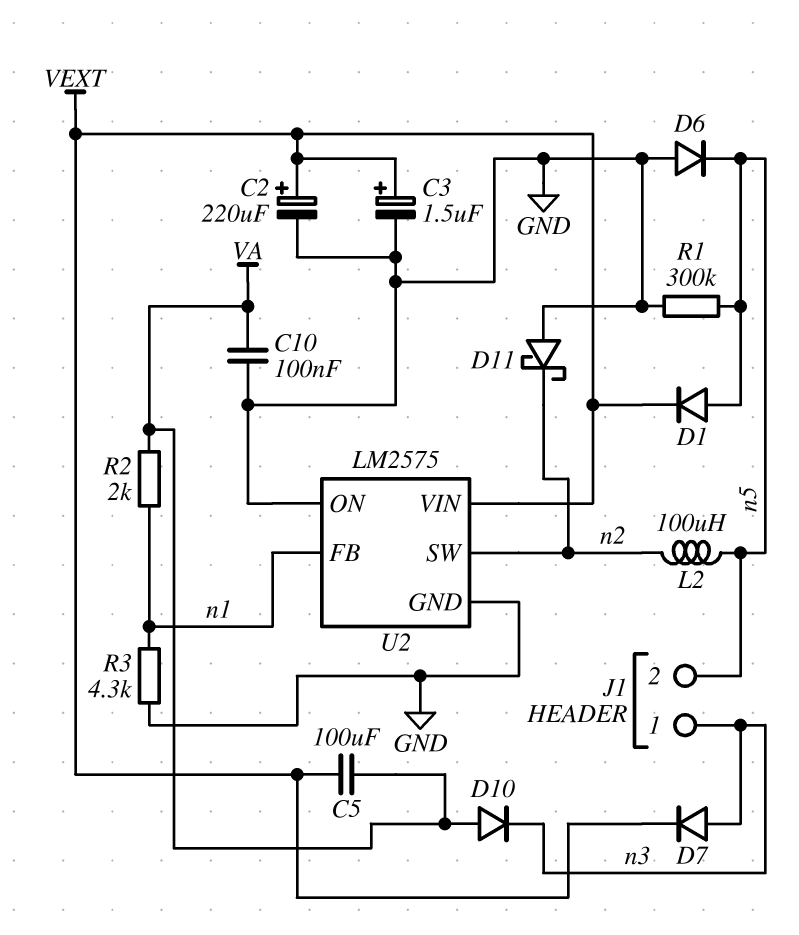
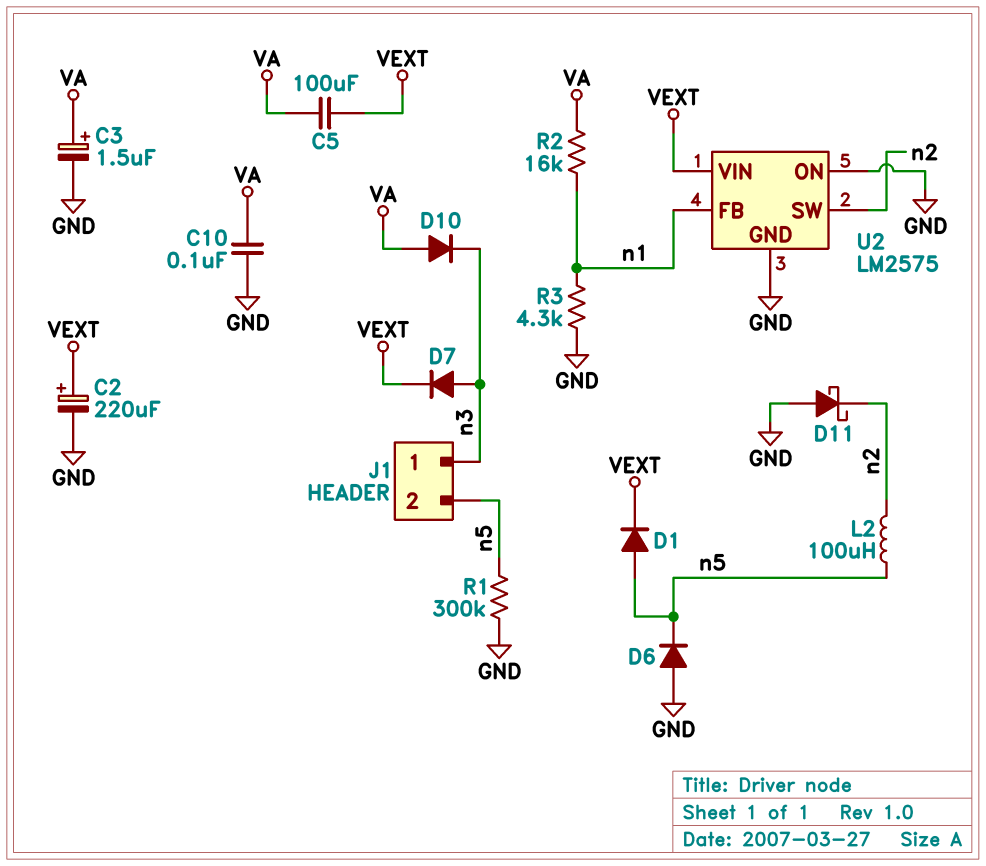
C3: 1.5uF (plus VEXT, minus GND) -> 1.5uF (plus VA, minus GND)
R2: 2k (VA, n1) -> 16k (VA, n1)

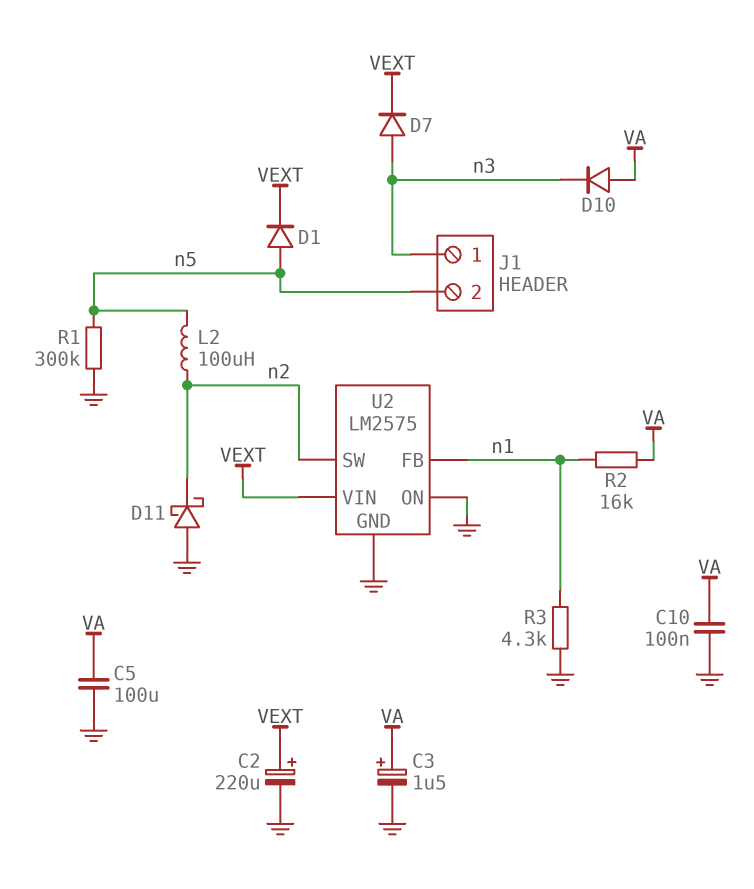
C5: 100uF (VA, VEXT) -> 100uF (GND, VA)
D6: diode (A GND, K n5) -> none

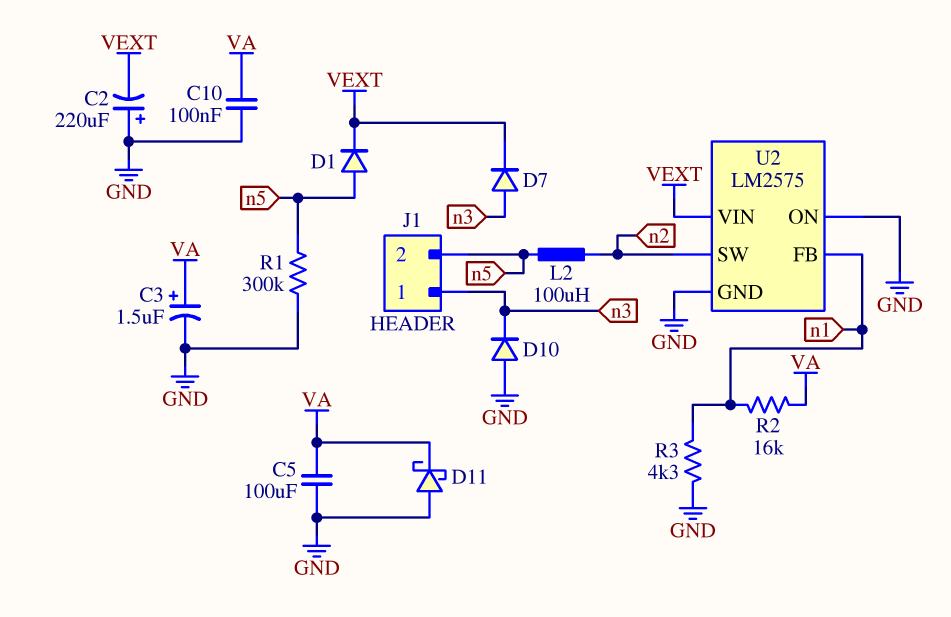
C2: 220uF (plus VEXT, minus GND) -> 220uF (plus GND, minus VEXT)
D10: diode (A VA, K n3) -> diode (A GND, K n3)
D11: schottky (A GND, K n2) -> schottky (A GND, K VA)

